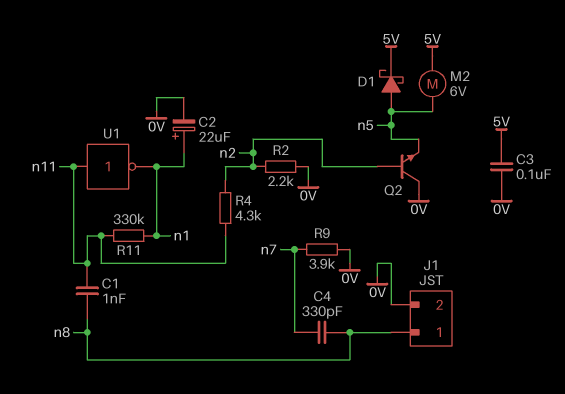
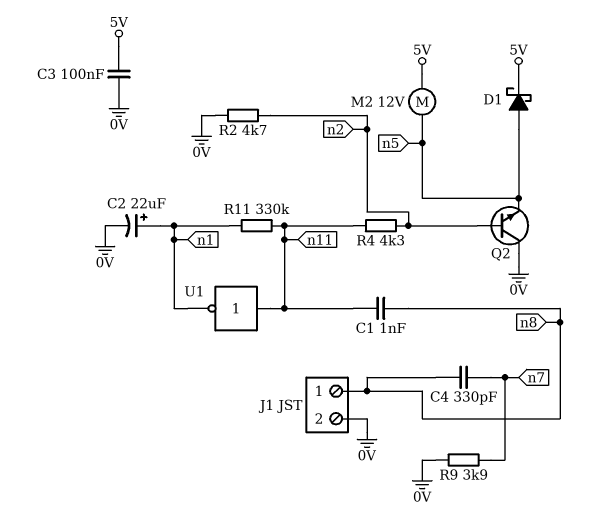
M2: motor 6V (5V, n5) -> motor 12V (5V, n5)
R2: 2.2k (0V, n2) -> 4.7k (0V, n2)

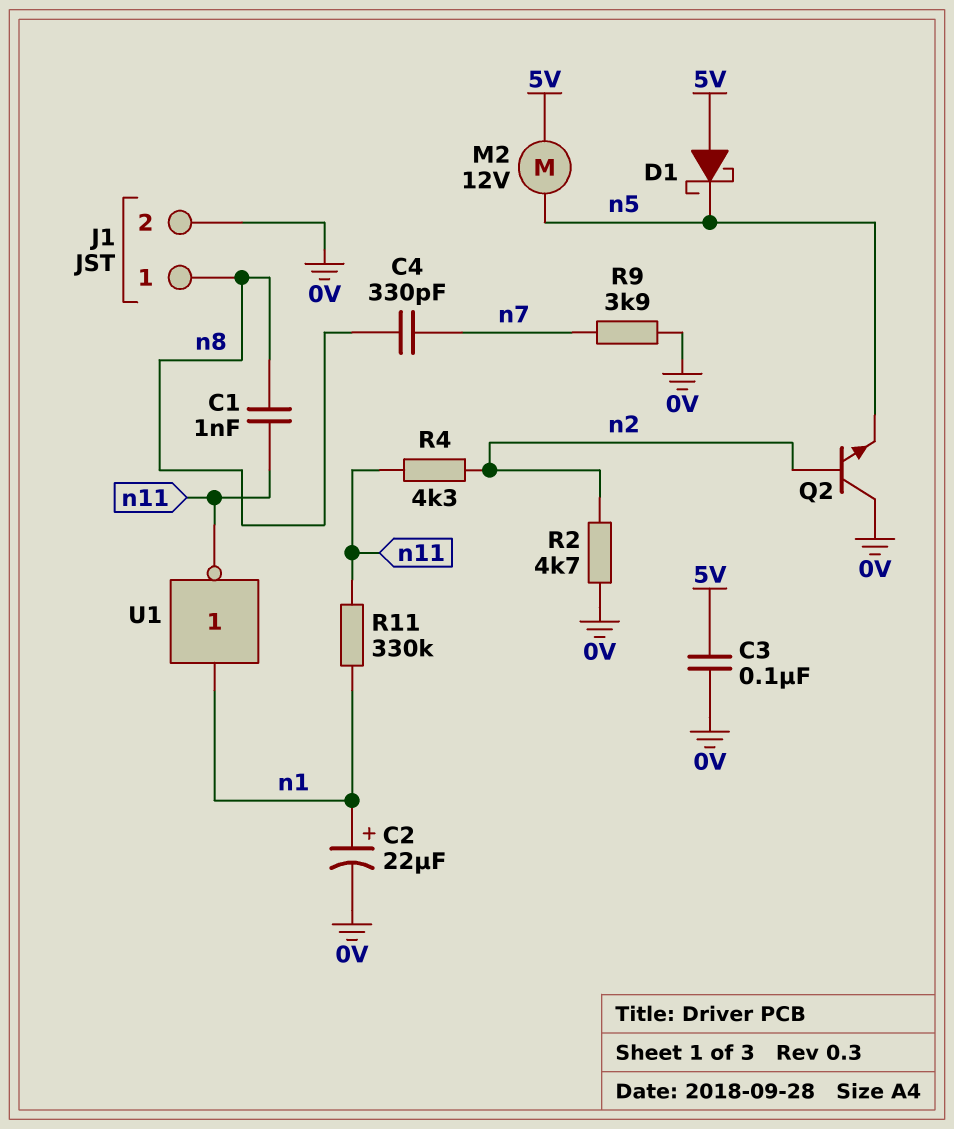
D1: schottky (A n5, K 5V) -> schottky (A 5V, K n5)
U1: NOT (in n11, out n1) -> NOT (in n1, out n11)

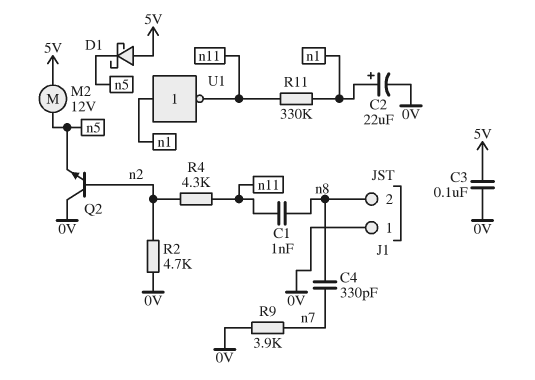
J1 pin 1: n8 -> 0V
J1 pin 2: 0V -> n8

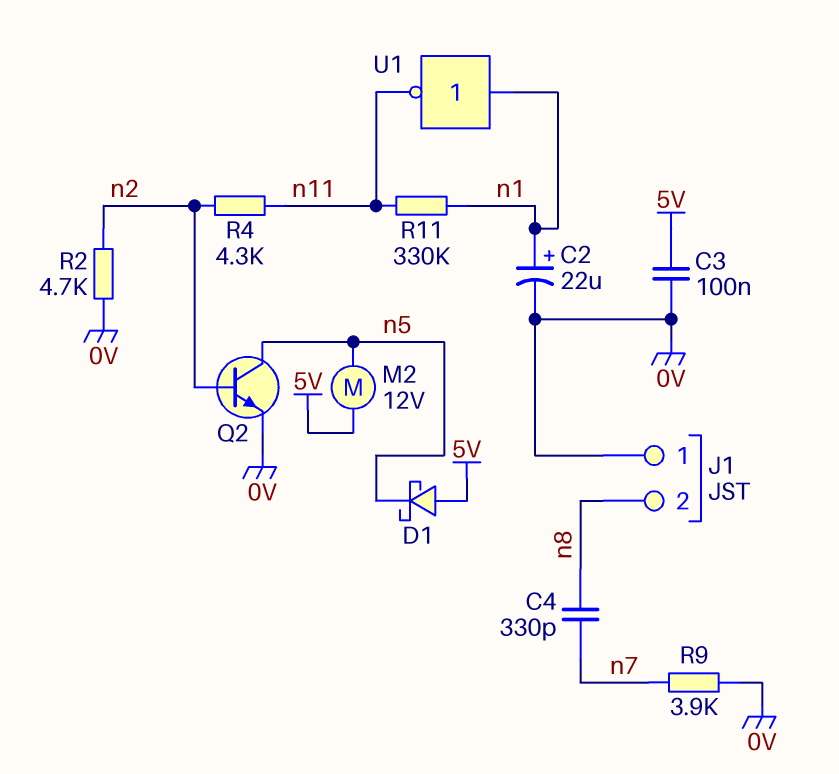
C1: 1nF (n8, n11) -> none
Q2: NPN (B n2, C 0V, E n5) -> NPN (B n2, C n5, E 0V)

